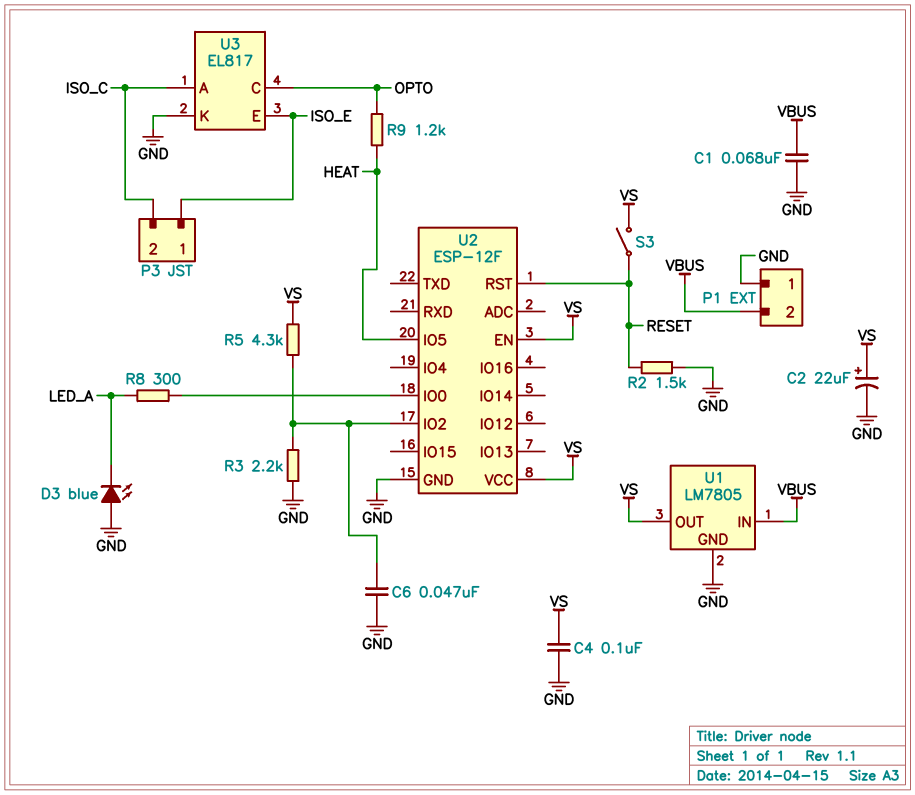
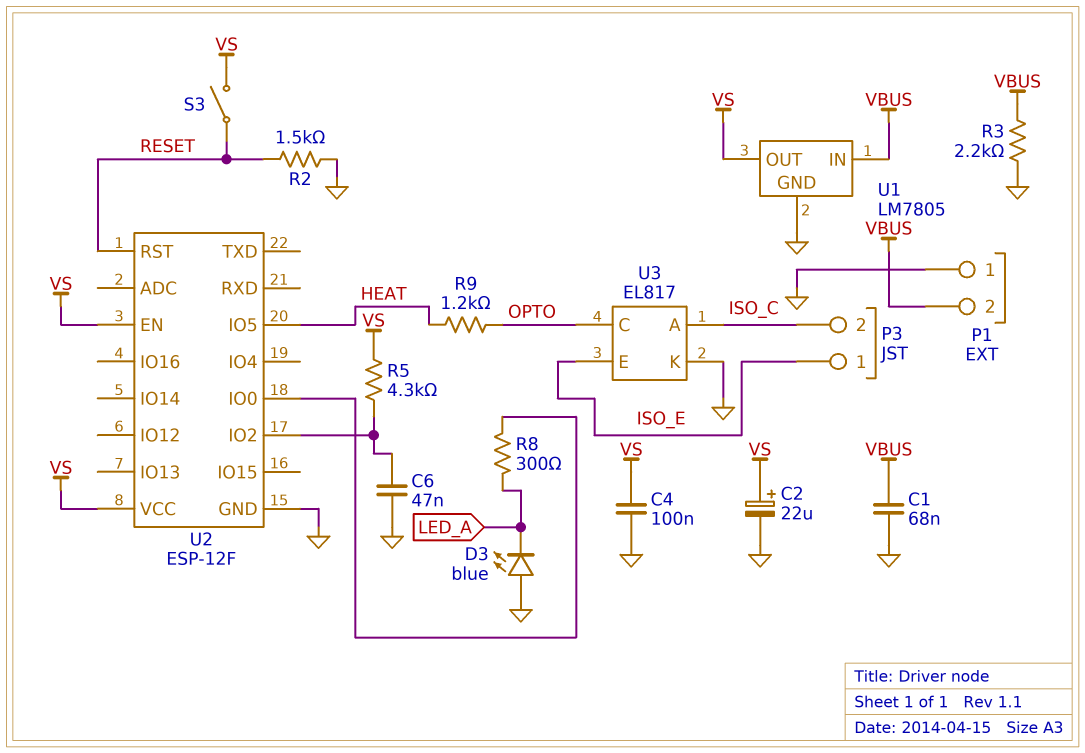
R3: 2.2k (GND, U2/IO2) -> 2.2k (GND, VBUS)

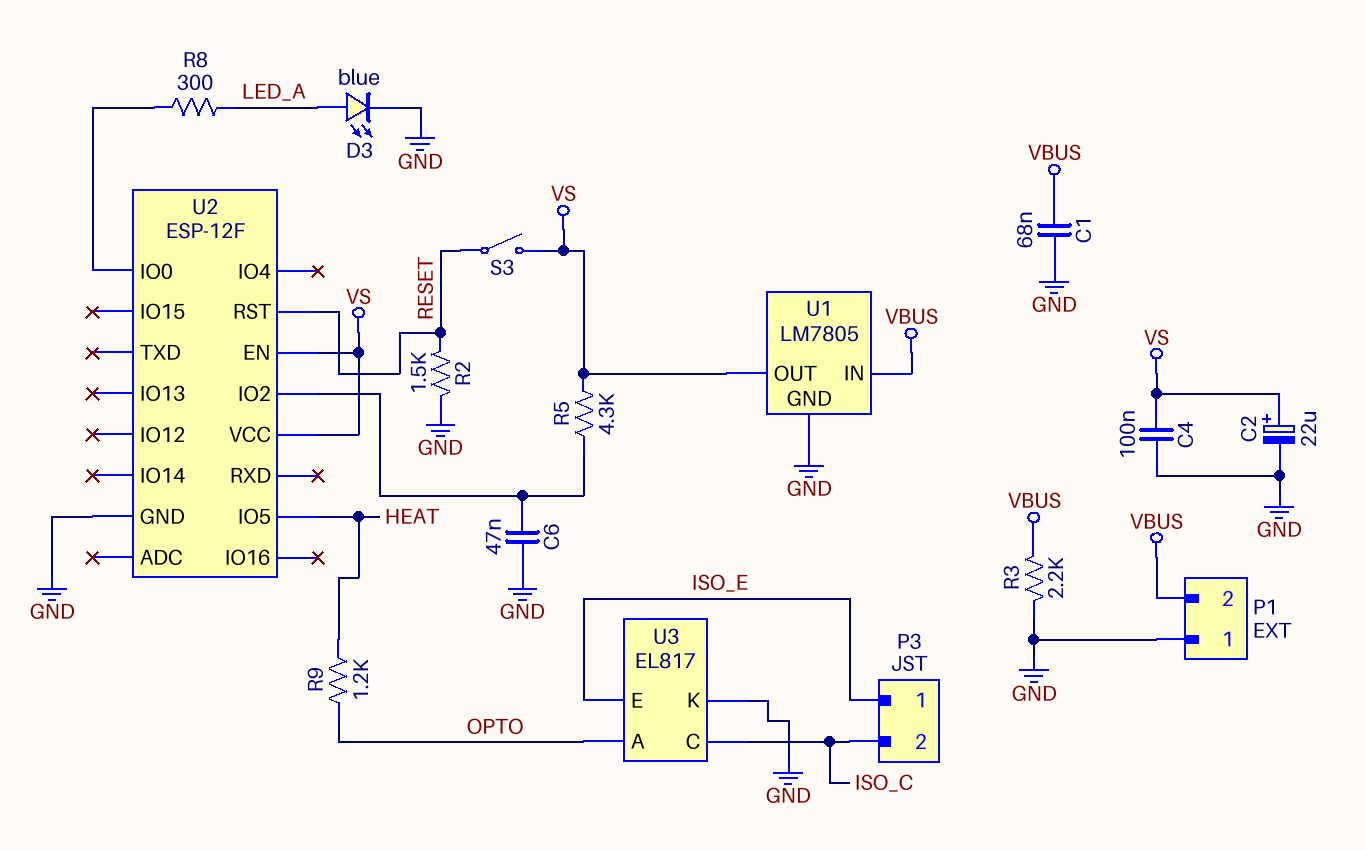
D3: LED blue (A GND, K LED_A) -> LED blue (A LED_A, K GND)
U3 pin A: ISO_C -> OPTO
U3 pin C: OPTO -> ISO_C

